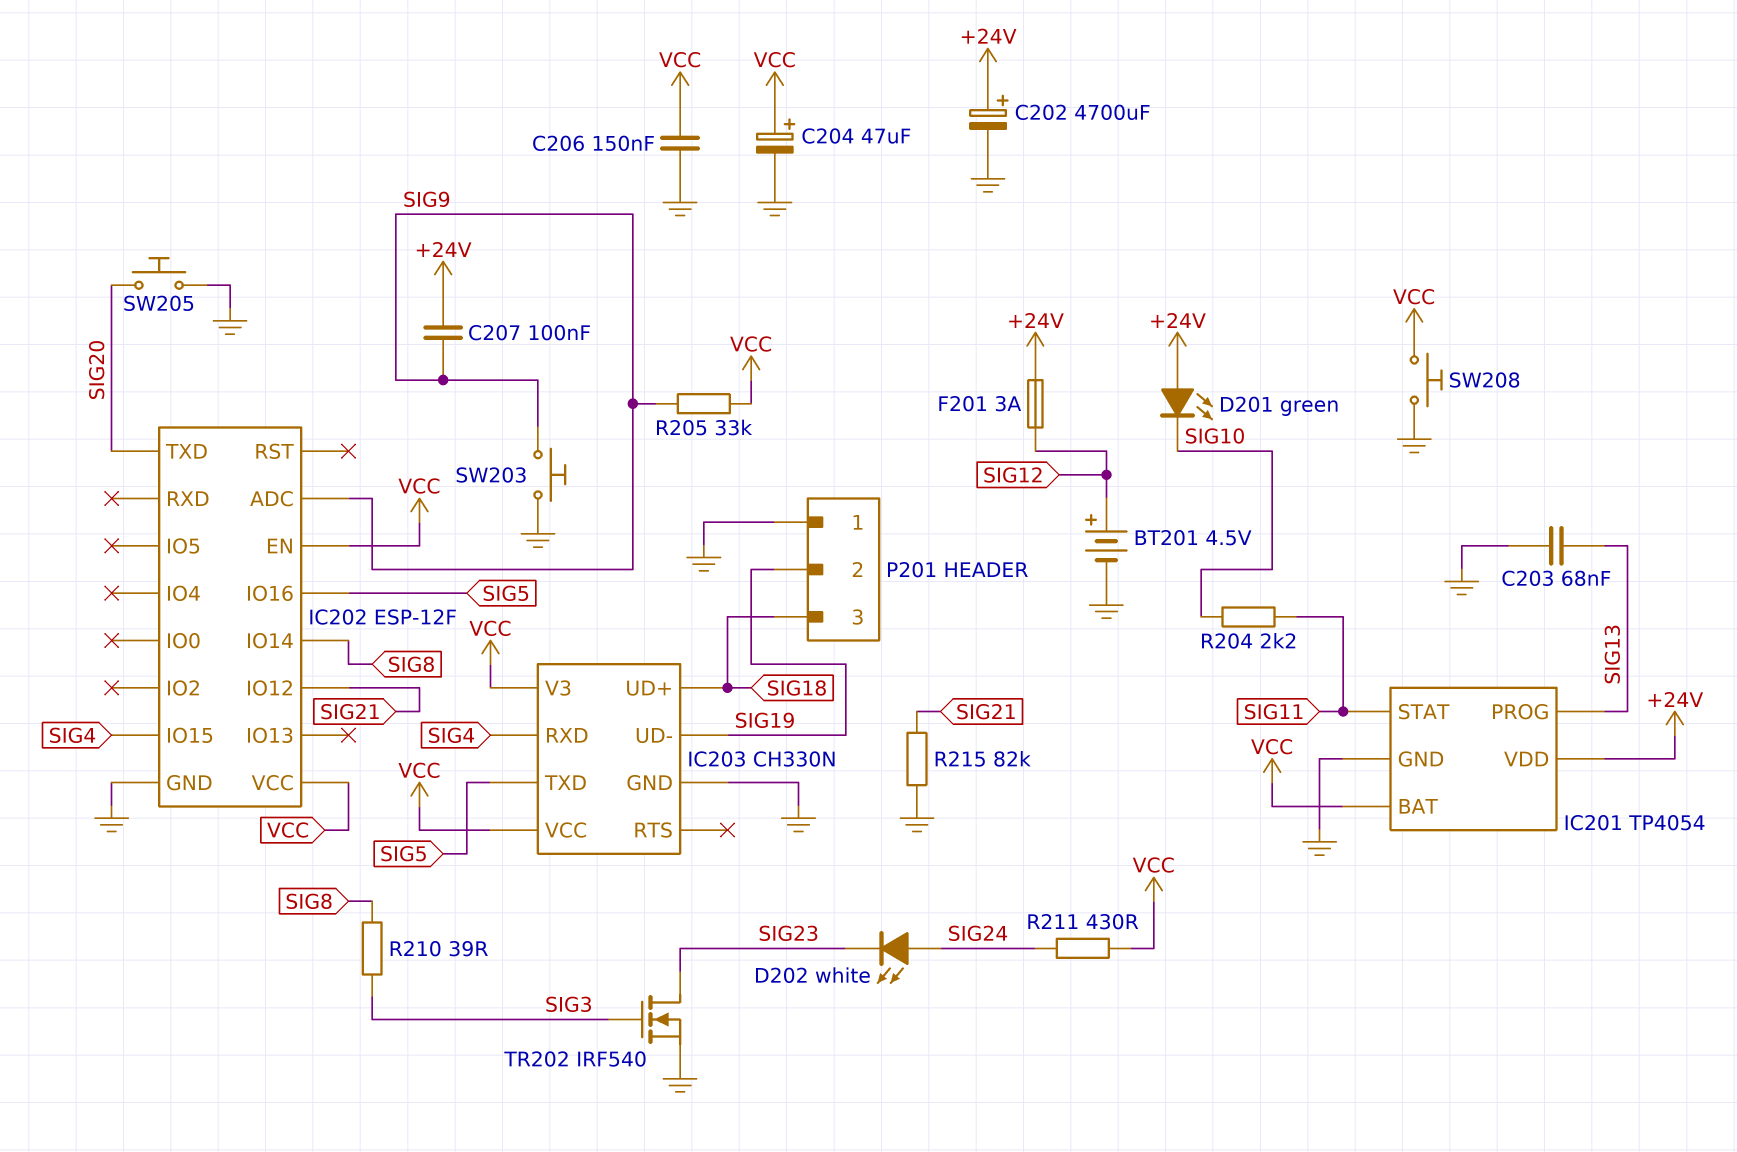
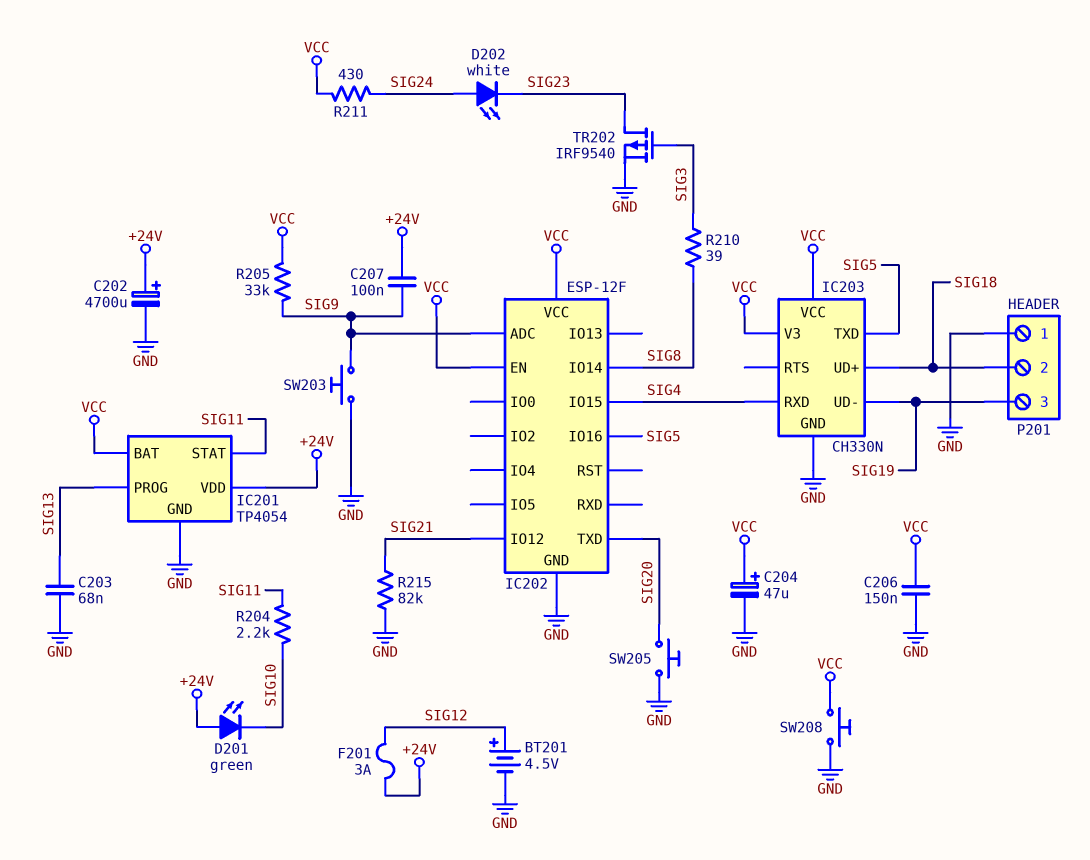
P201 pin 2: SIG19 -> SIG18
P201 pin 3: SIG18 -> SIG19
TR202: NMOS IRF540 (G SIG3, D SIG23, S GND) -> PMOS IRF9540 (G SIG3, D SIG23, S GND)

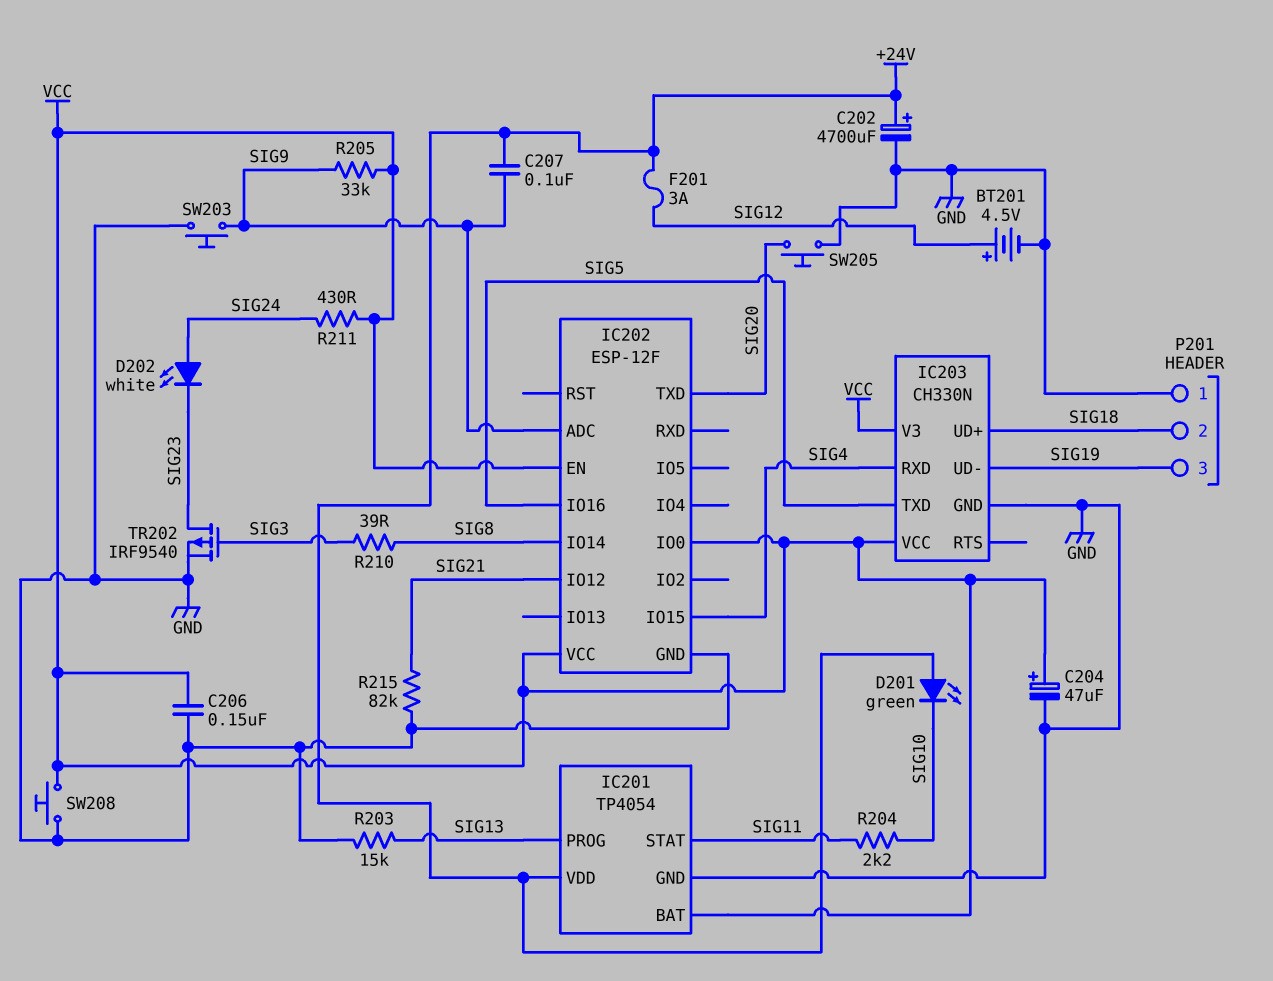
C203: 68nF (GND, SIG13) -> none
IC202 pin IO0: none -> VCC
R203: none -> 15k (GND, SIG13)

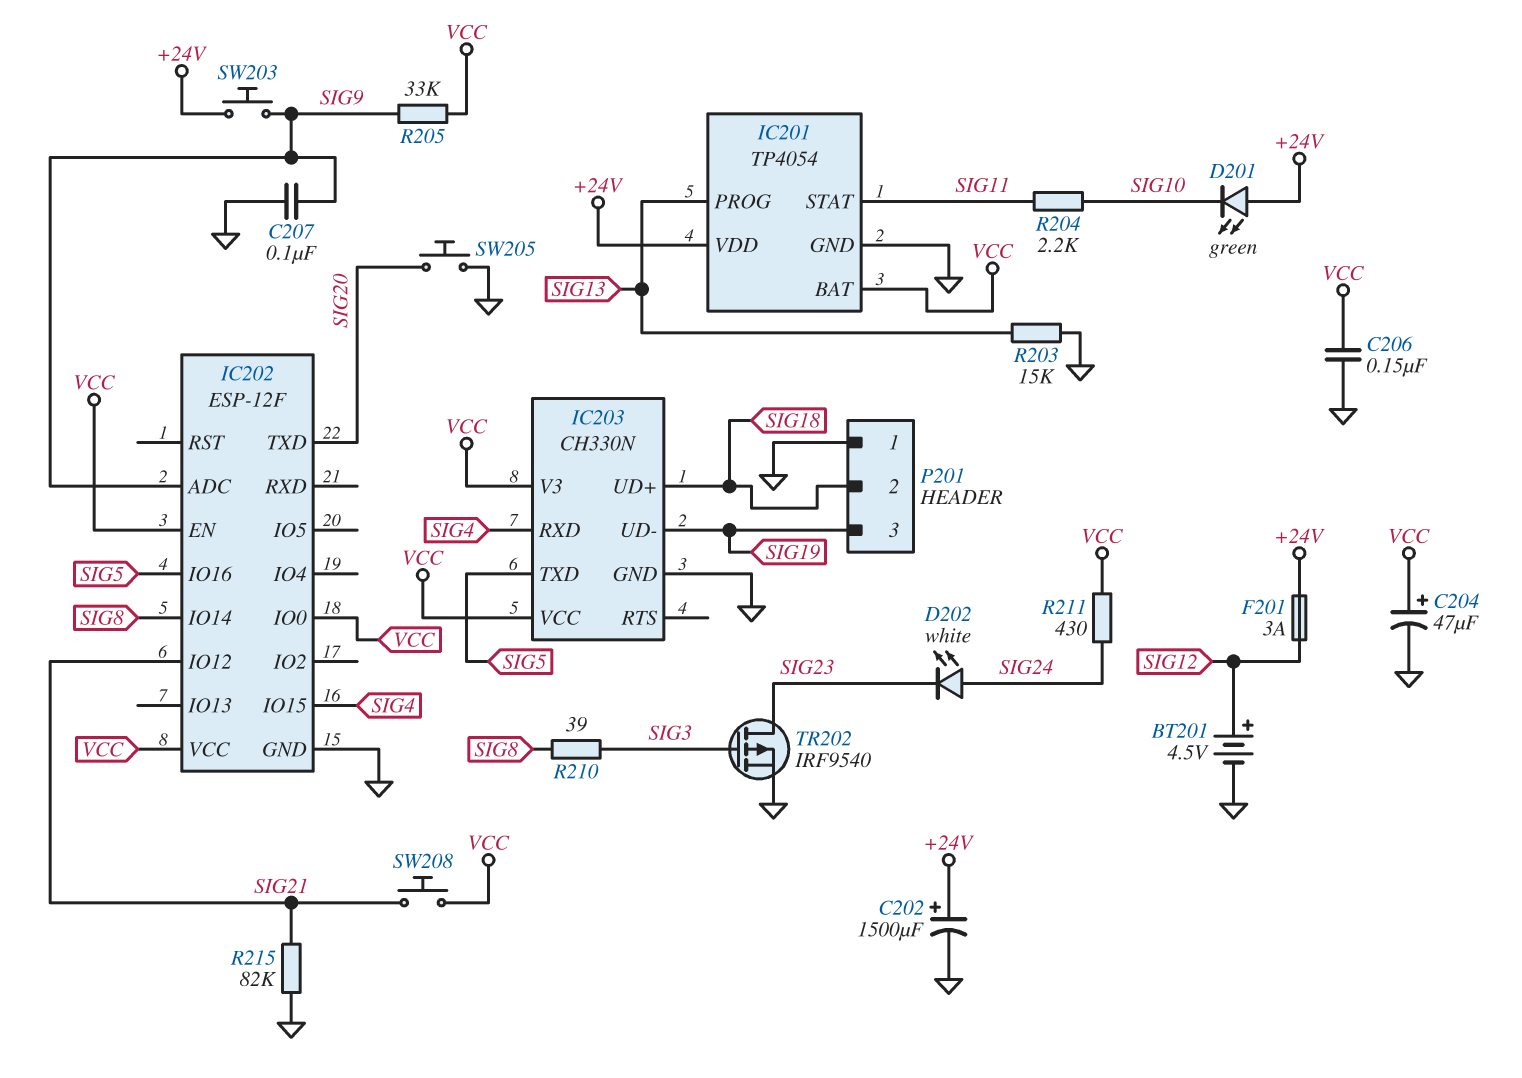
C202: 4700uF (plus +24V, minus GND) -> 1500uF (plus +24V, minus GND)
C207: 100nF (+24V, SIG9) -> 100nF (GND, SIG9)
SW203: button (GND, SIG9) -> button (+24V, SIG9)
SW208: button (GND, VCC) -> button (SIG21, VCC)

